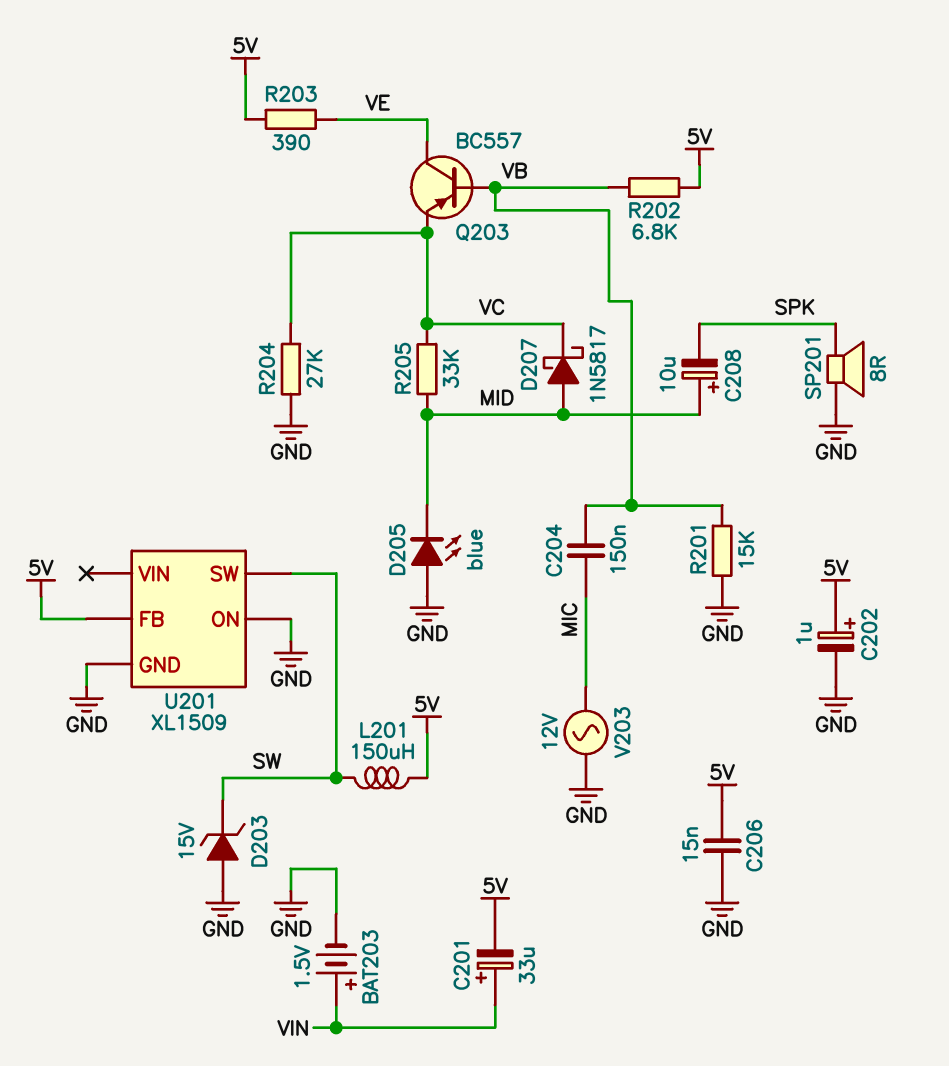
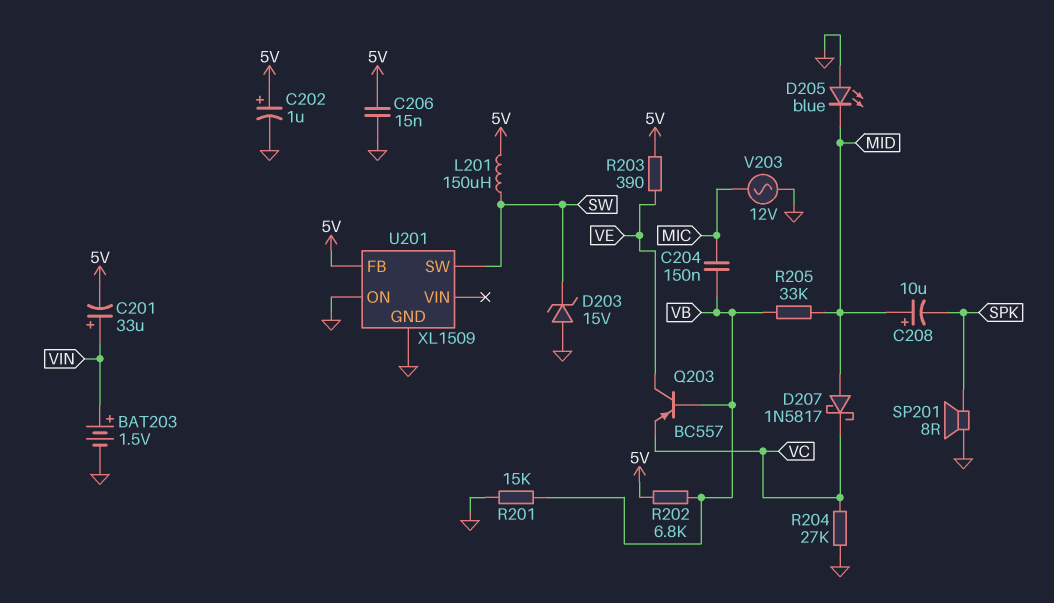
R205: 33k (MID, VC) -> 33k (MID, VB)

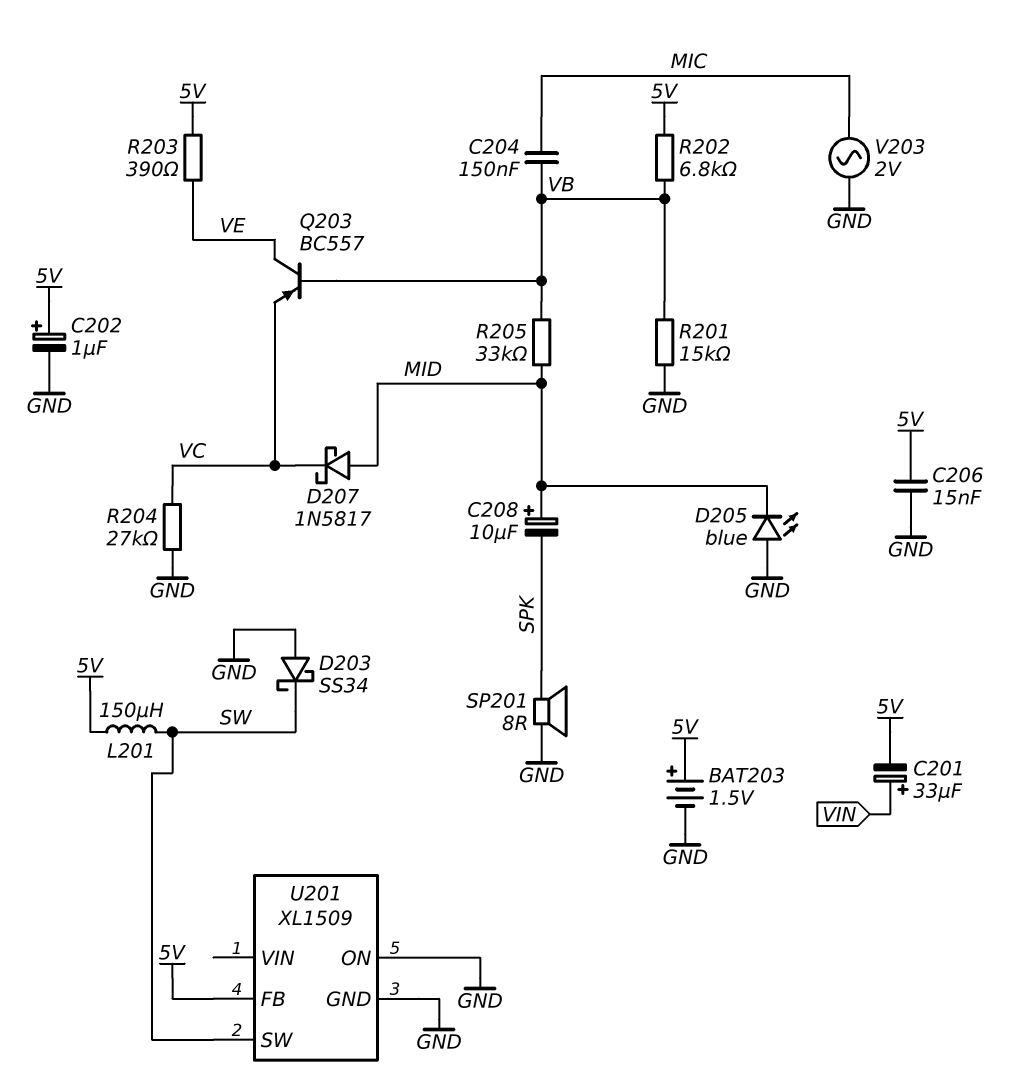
BAT203: 1.5V (plus VIN, minus GND) -> 1.5V (plus 5V, minus GND)
D203: zener 15V (A GND, K SW) -> schottky SS34 (A GND, K SW)
V203: AC 12V (GND, MIC) -> AC 2V (GND, MIC)

